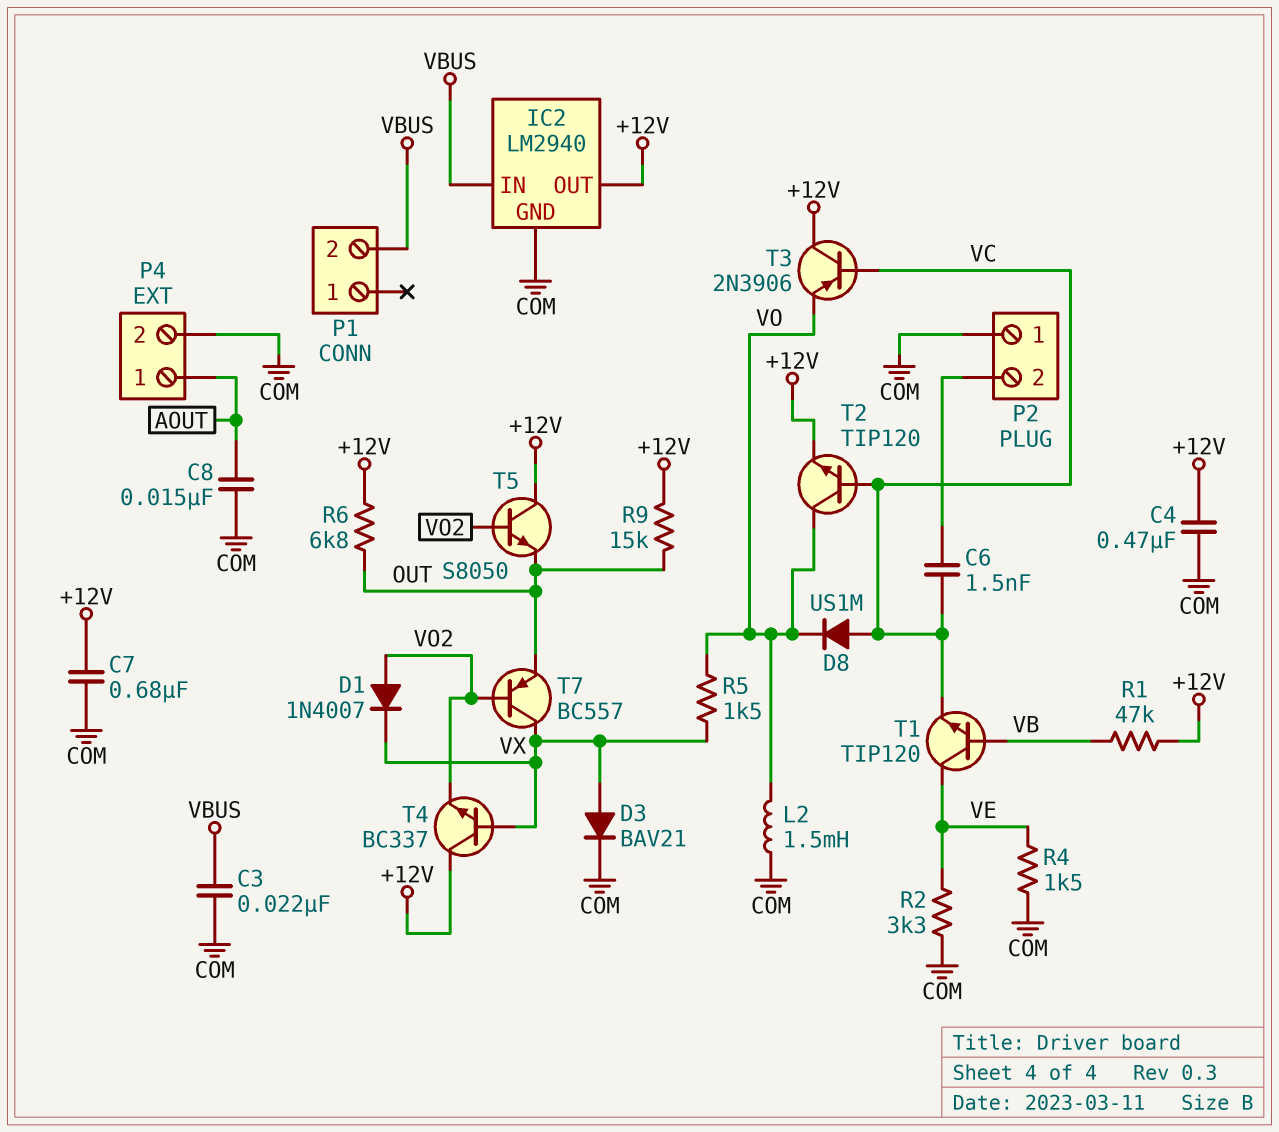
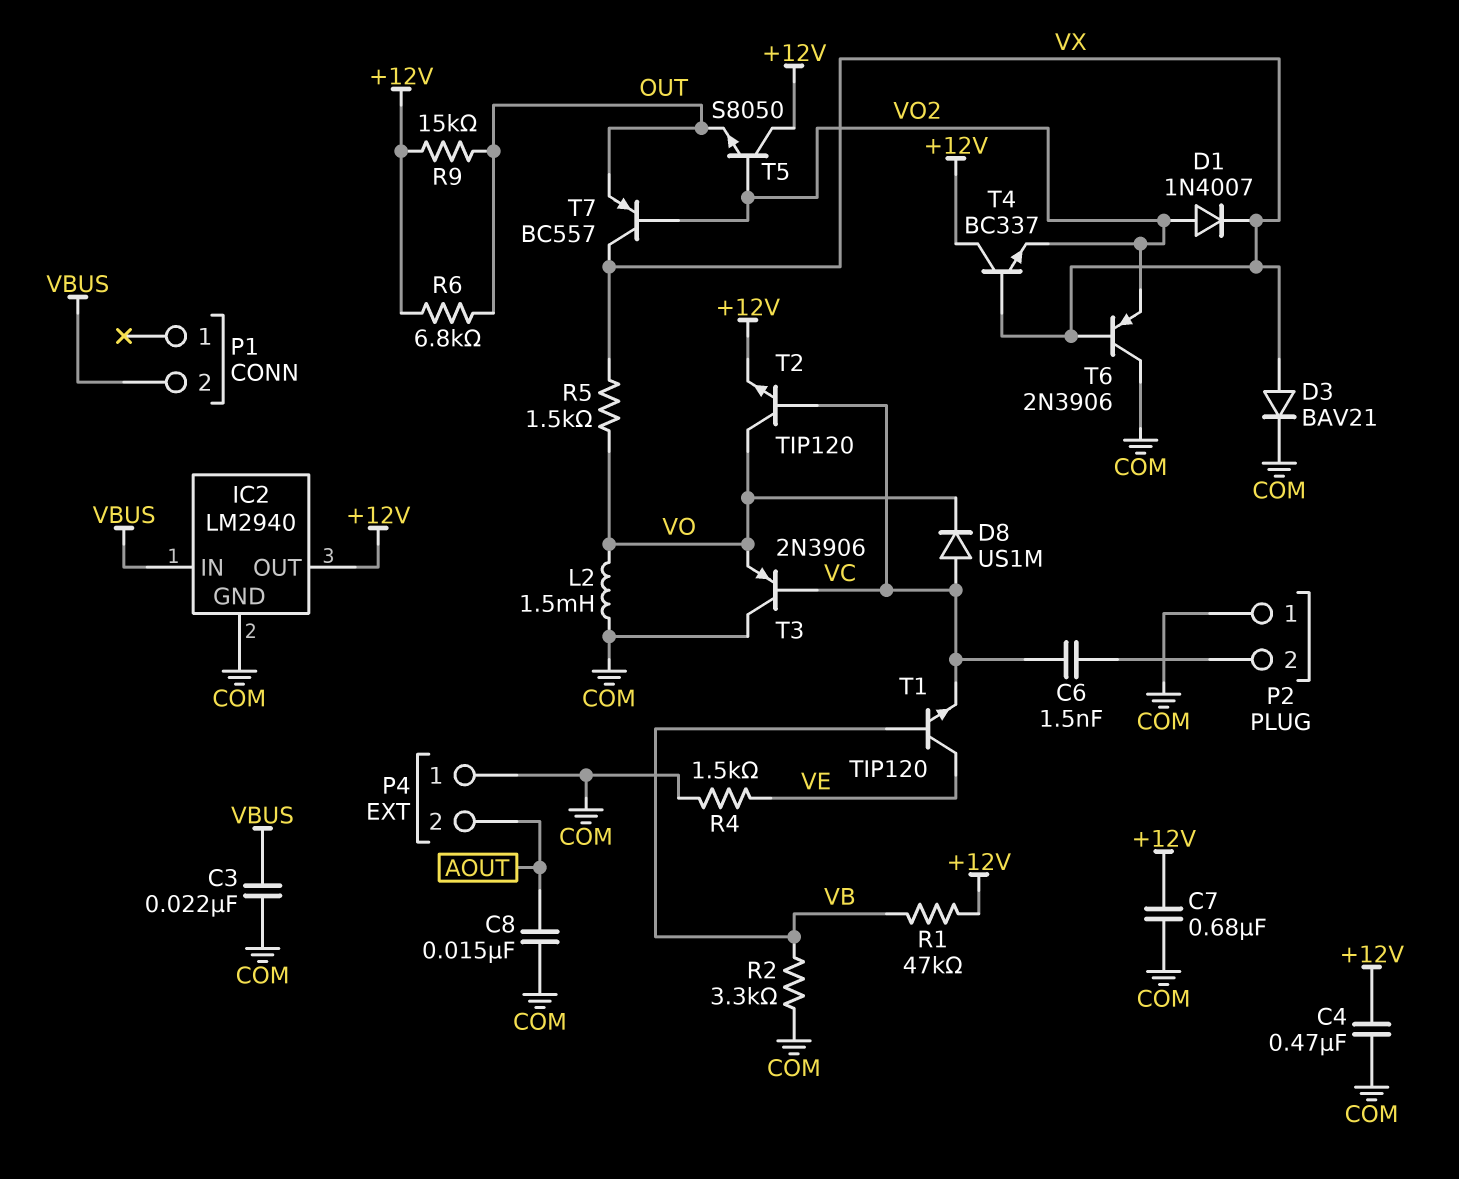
P4 pin 1: AOUT -> COM
P4 pin 2: COM -> AOUT
R2: 3.3k (COM, VE) -> 3.3k (COM, VB)
T3: PNP 2N3906 (B VC, C +12V, E VO) -> PNP 2N3906 (B VC, C COM, E VO)
T6: none -> PNP 2N3906 (B VX, C COM, E VO2)

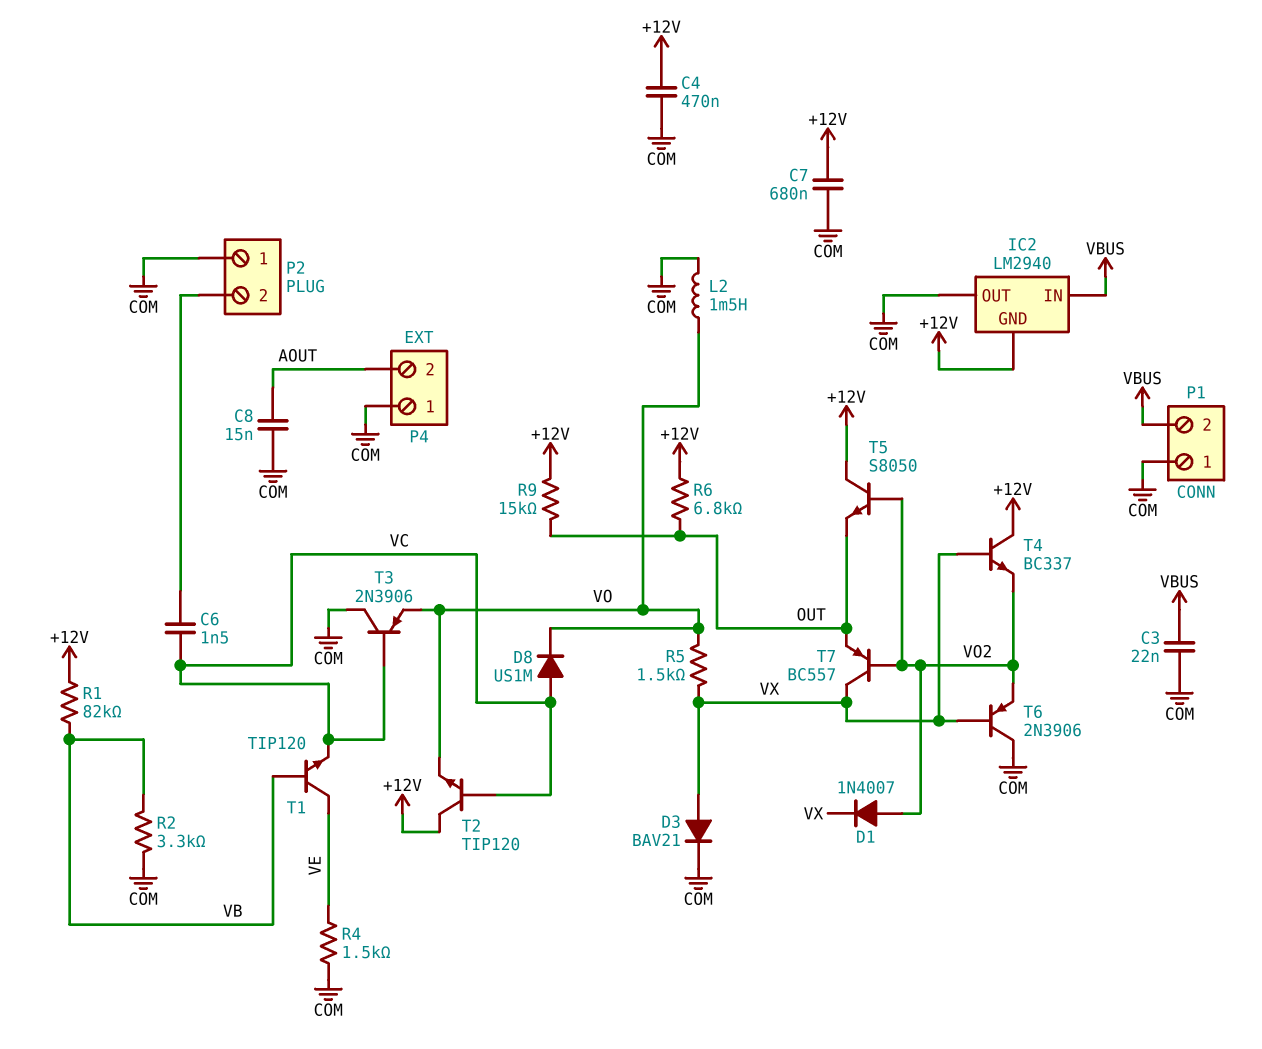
IC2 pin GND: COM -> +12V
IC2 pin OUT: +12V -> COM
P1 pin 1: none -> COM
R1: 47k (+12V, VB) -> 82k (+12V, VB)
T2: NPN TIP120 (B VC, C VO, E +12V) -> NPN TIP120 (B VC, C +12V, E VO)

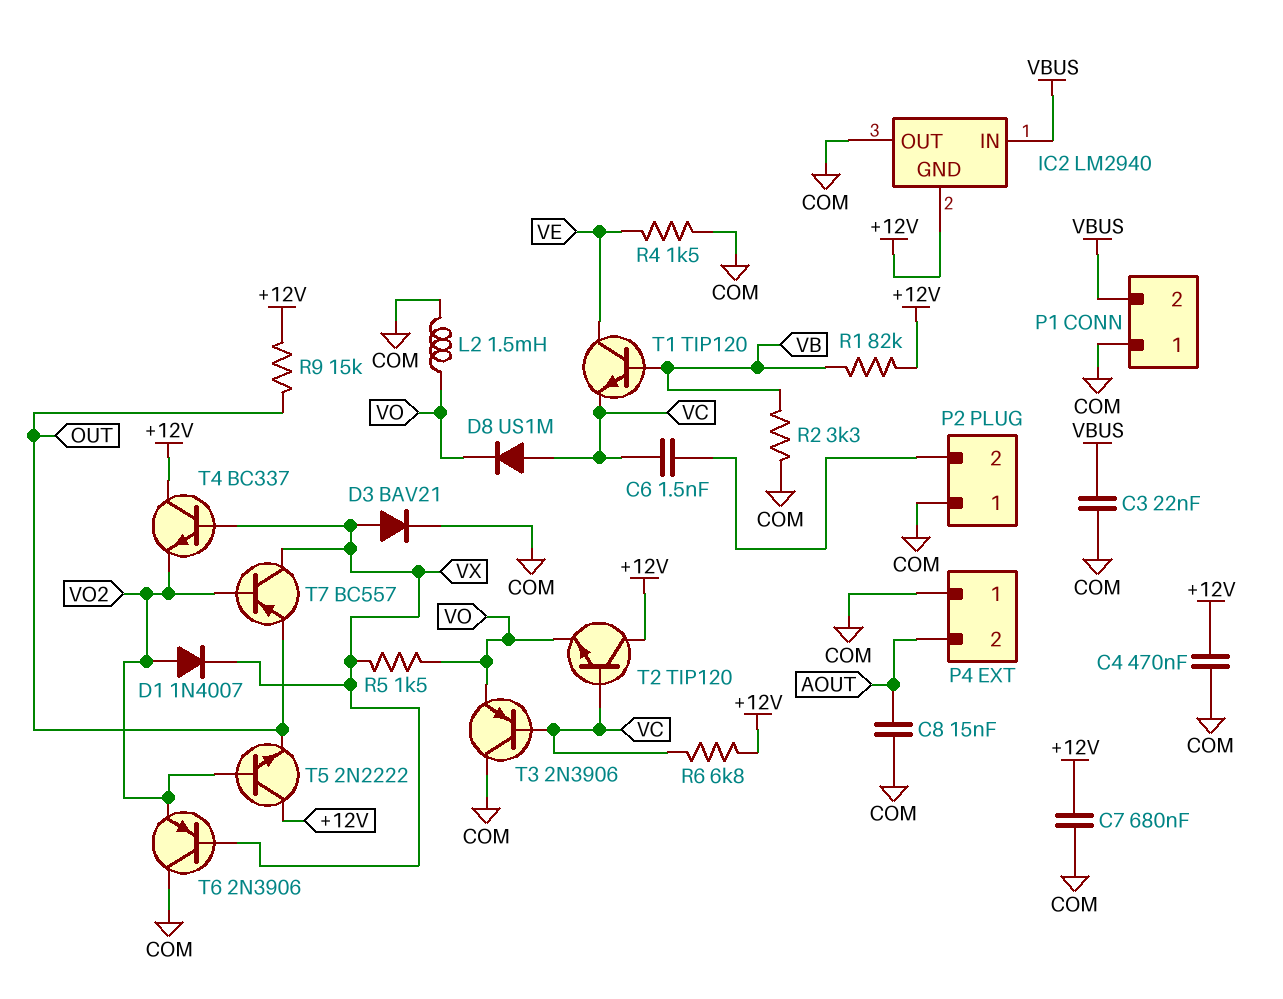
R6: 6.8k (+12V, OUT) -> 6.8k (+12V, VC)
T5: NPN S8050 (B VO2, C +12V, E OUT) -> NPN 2N2222 (B VO2, C +12V, E OUT)

